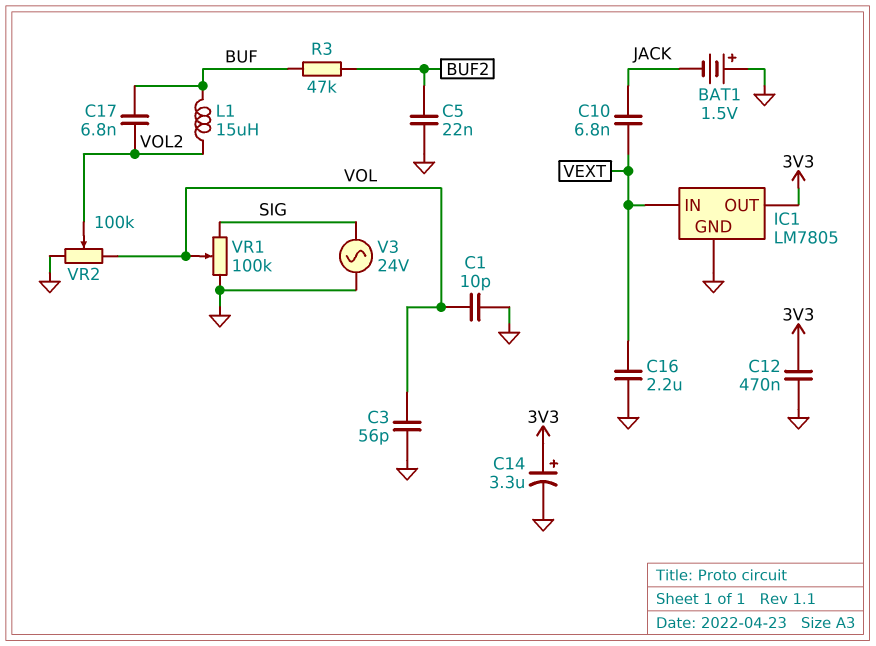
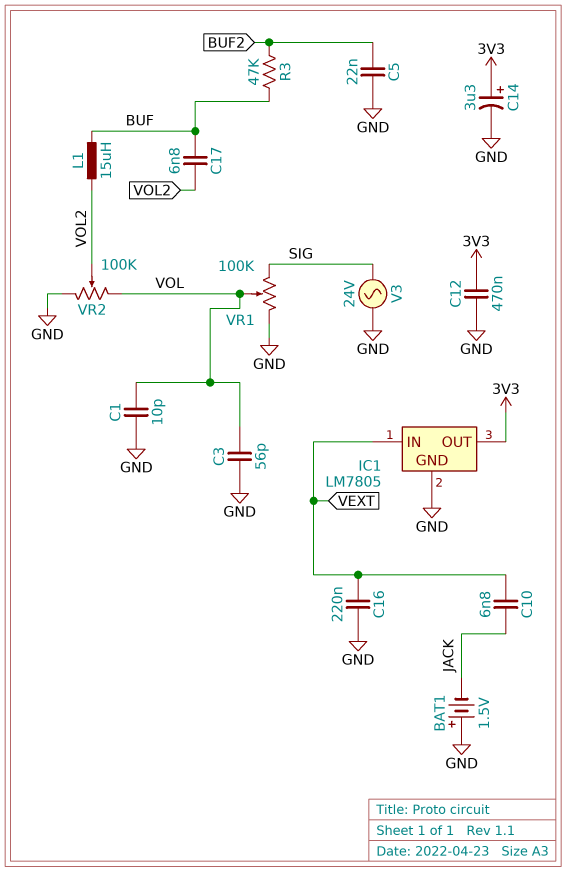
C16: 2.2uF (GND, VEXT) -> 220nF (GND, VEXT)

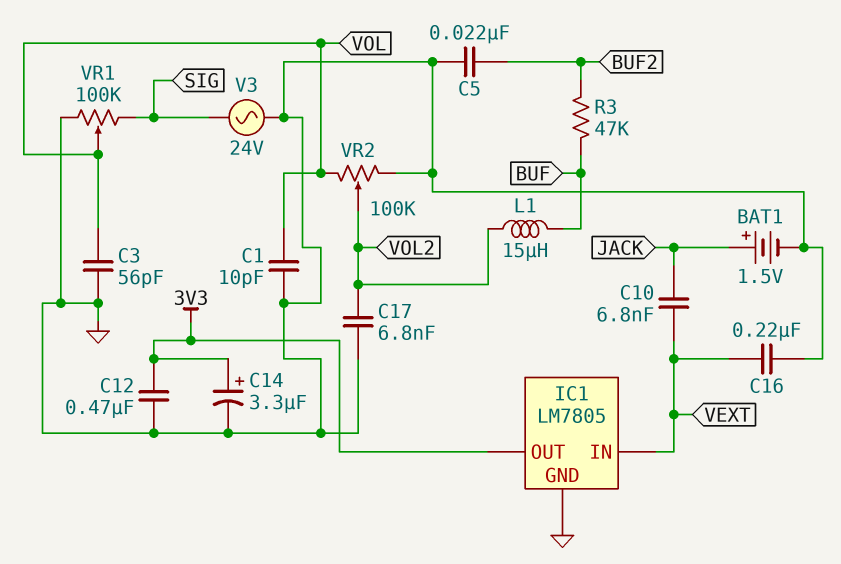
BAT1: 1.5V (plus GND, minus JACK) -> 1.5V (plus JACK, minus GND)
C17: 6.8nF (BUF, VOL2) -> 6.8nF (GND, VOL2)

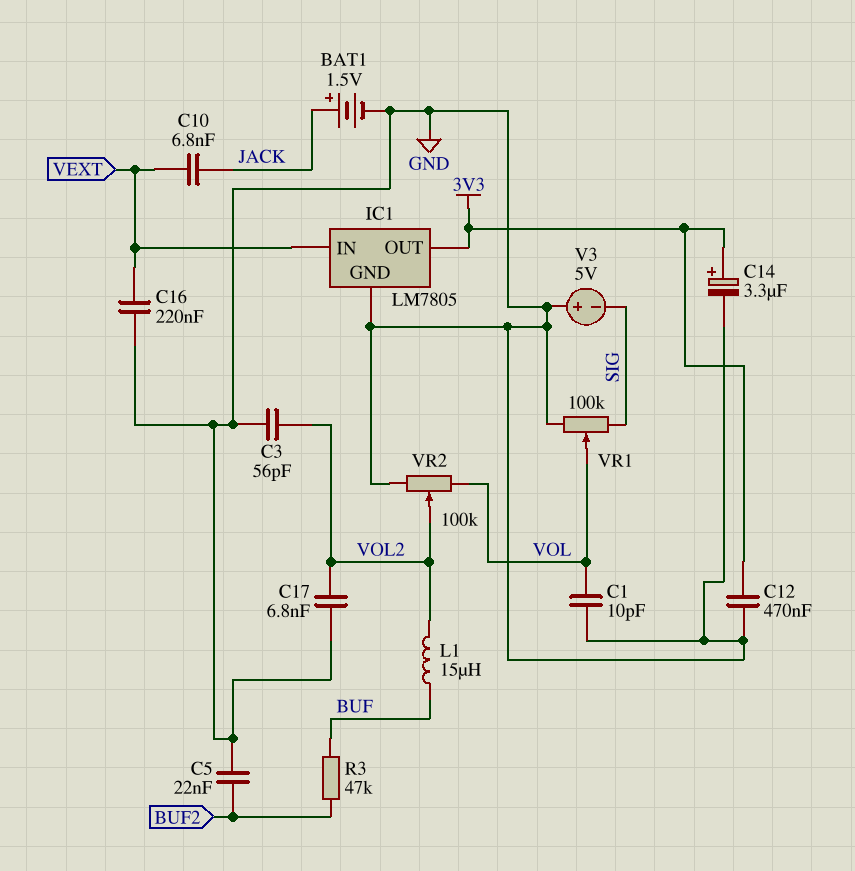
C3: 56pF (GND, VOL) -> 56pF (GND, VOL2)
V3: AC 24V (GND, SIG) -> 5V (plus GND, minus SIG)

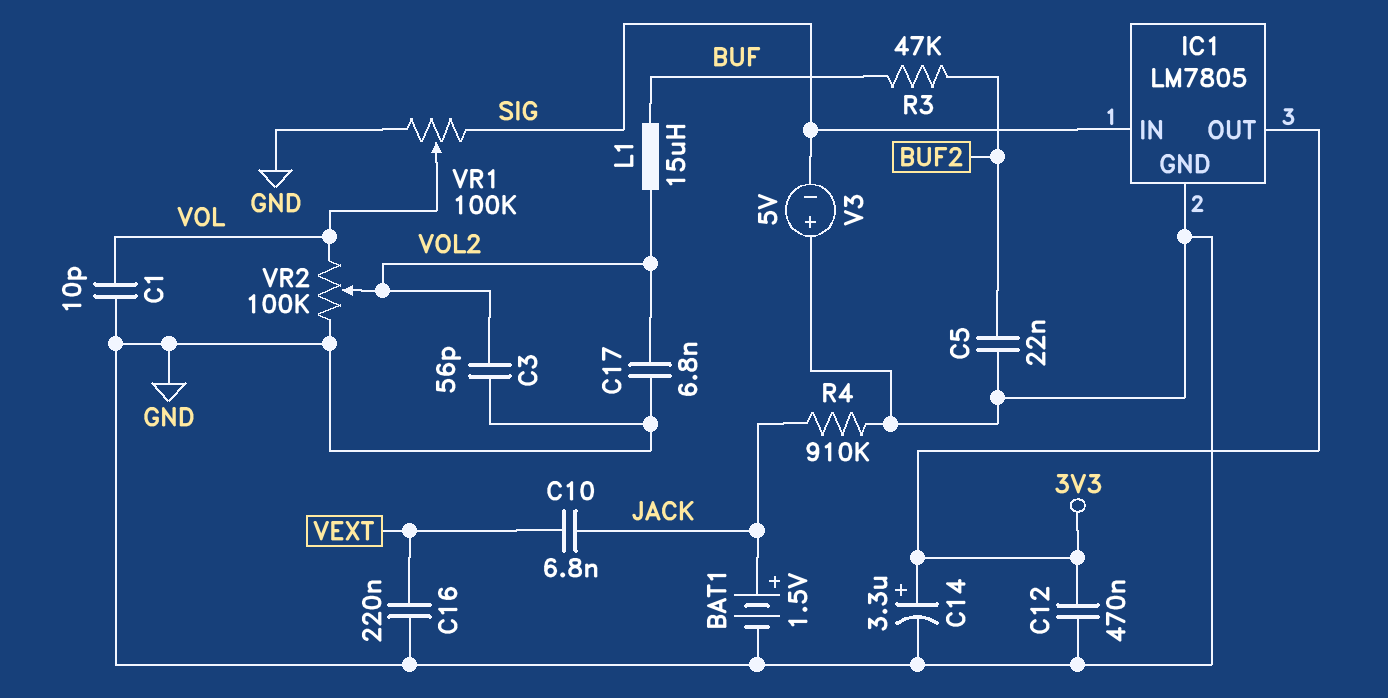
IC1 pin IN: VEXT -> SIG
R4: none -> 910k (GND, JACK)

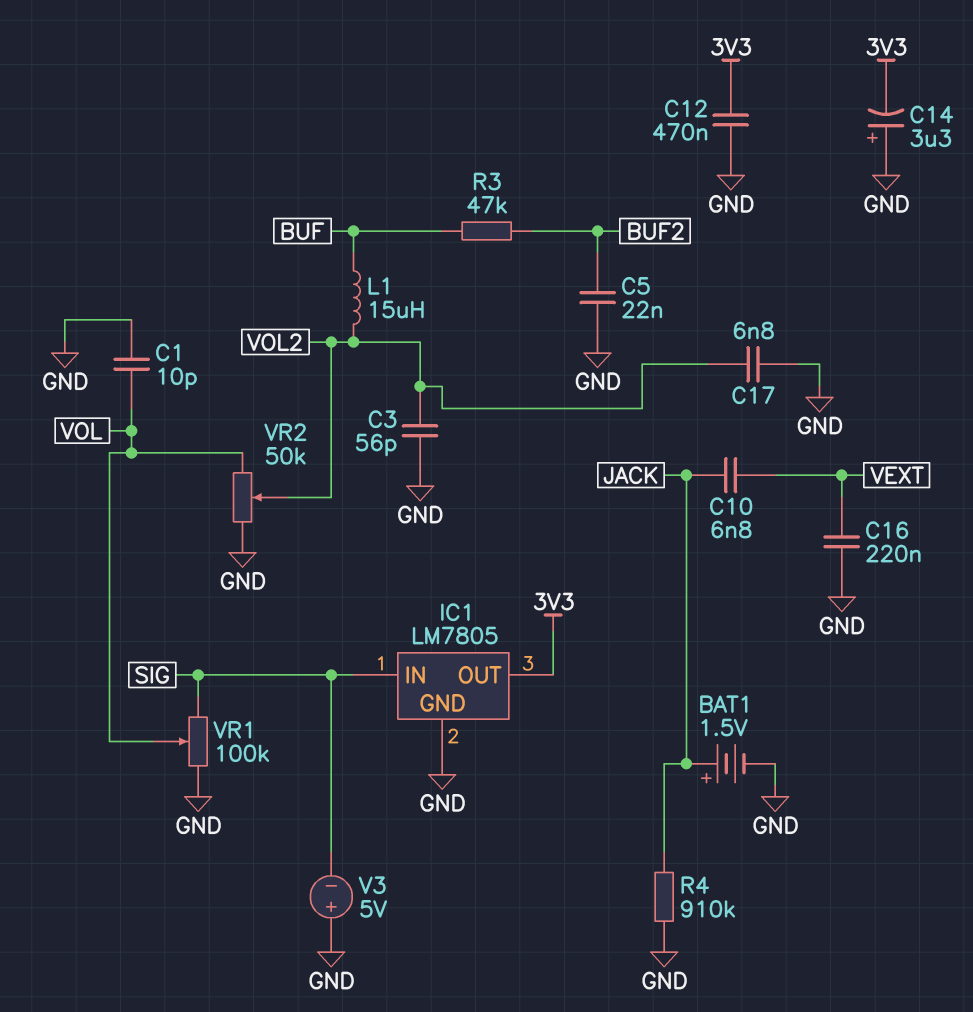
C14: 3.3uF (plus 3V3, minus GND) -> 3.3uF (plus GND, minus 3V3)
VR2: 100k (GND, VOL, wiper VOL2) -> 50k (GND, VOL, wiper VOL2)

